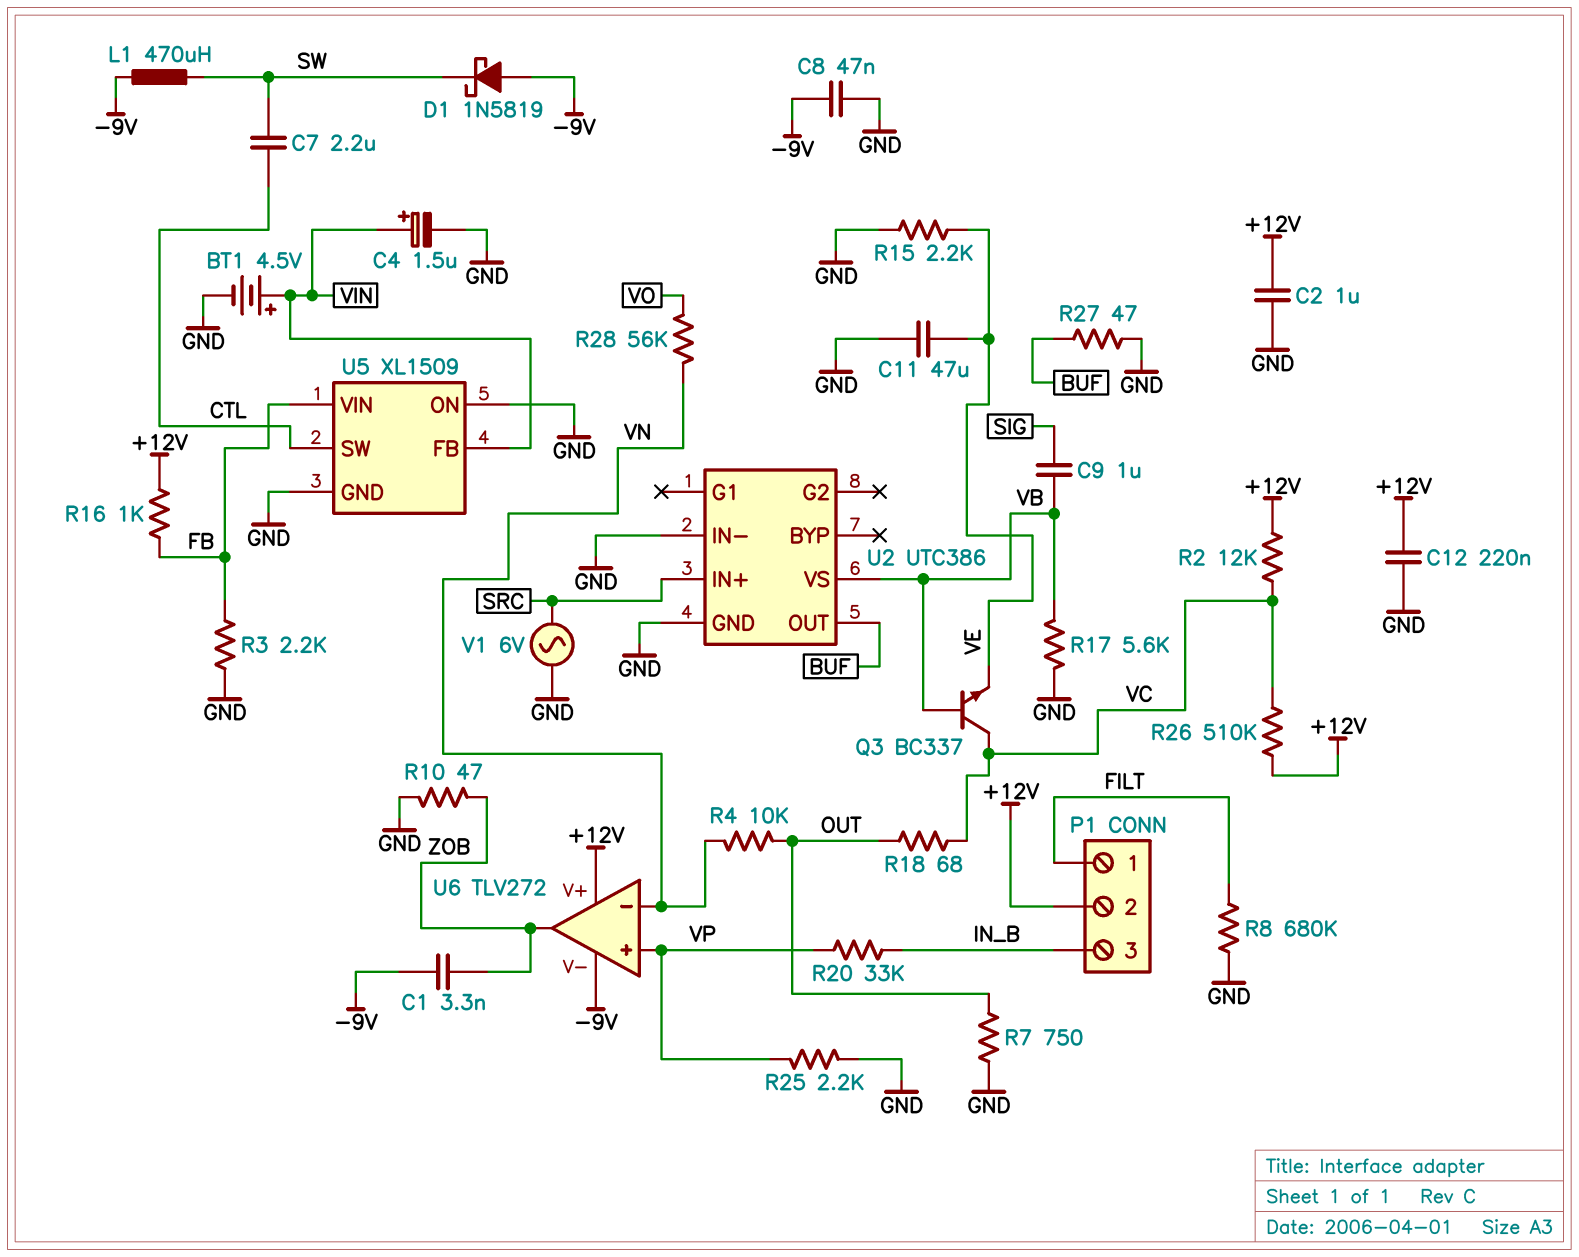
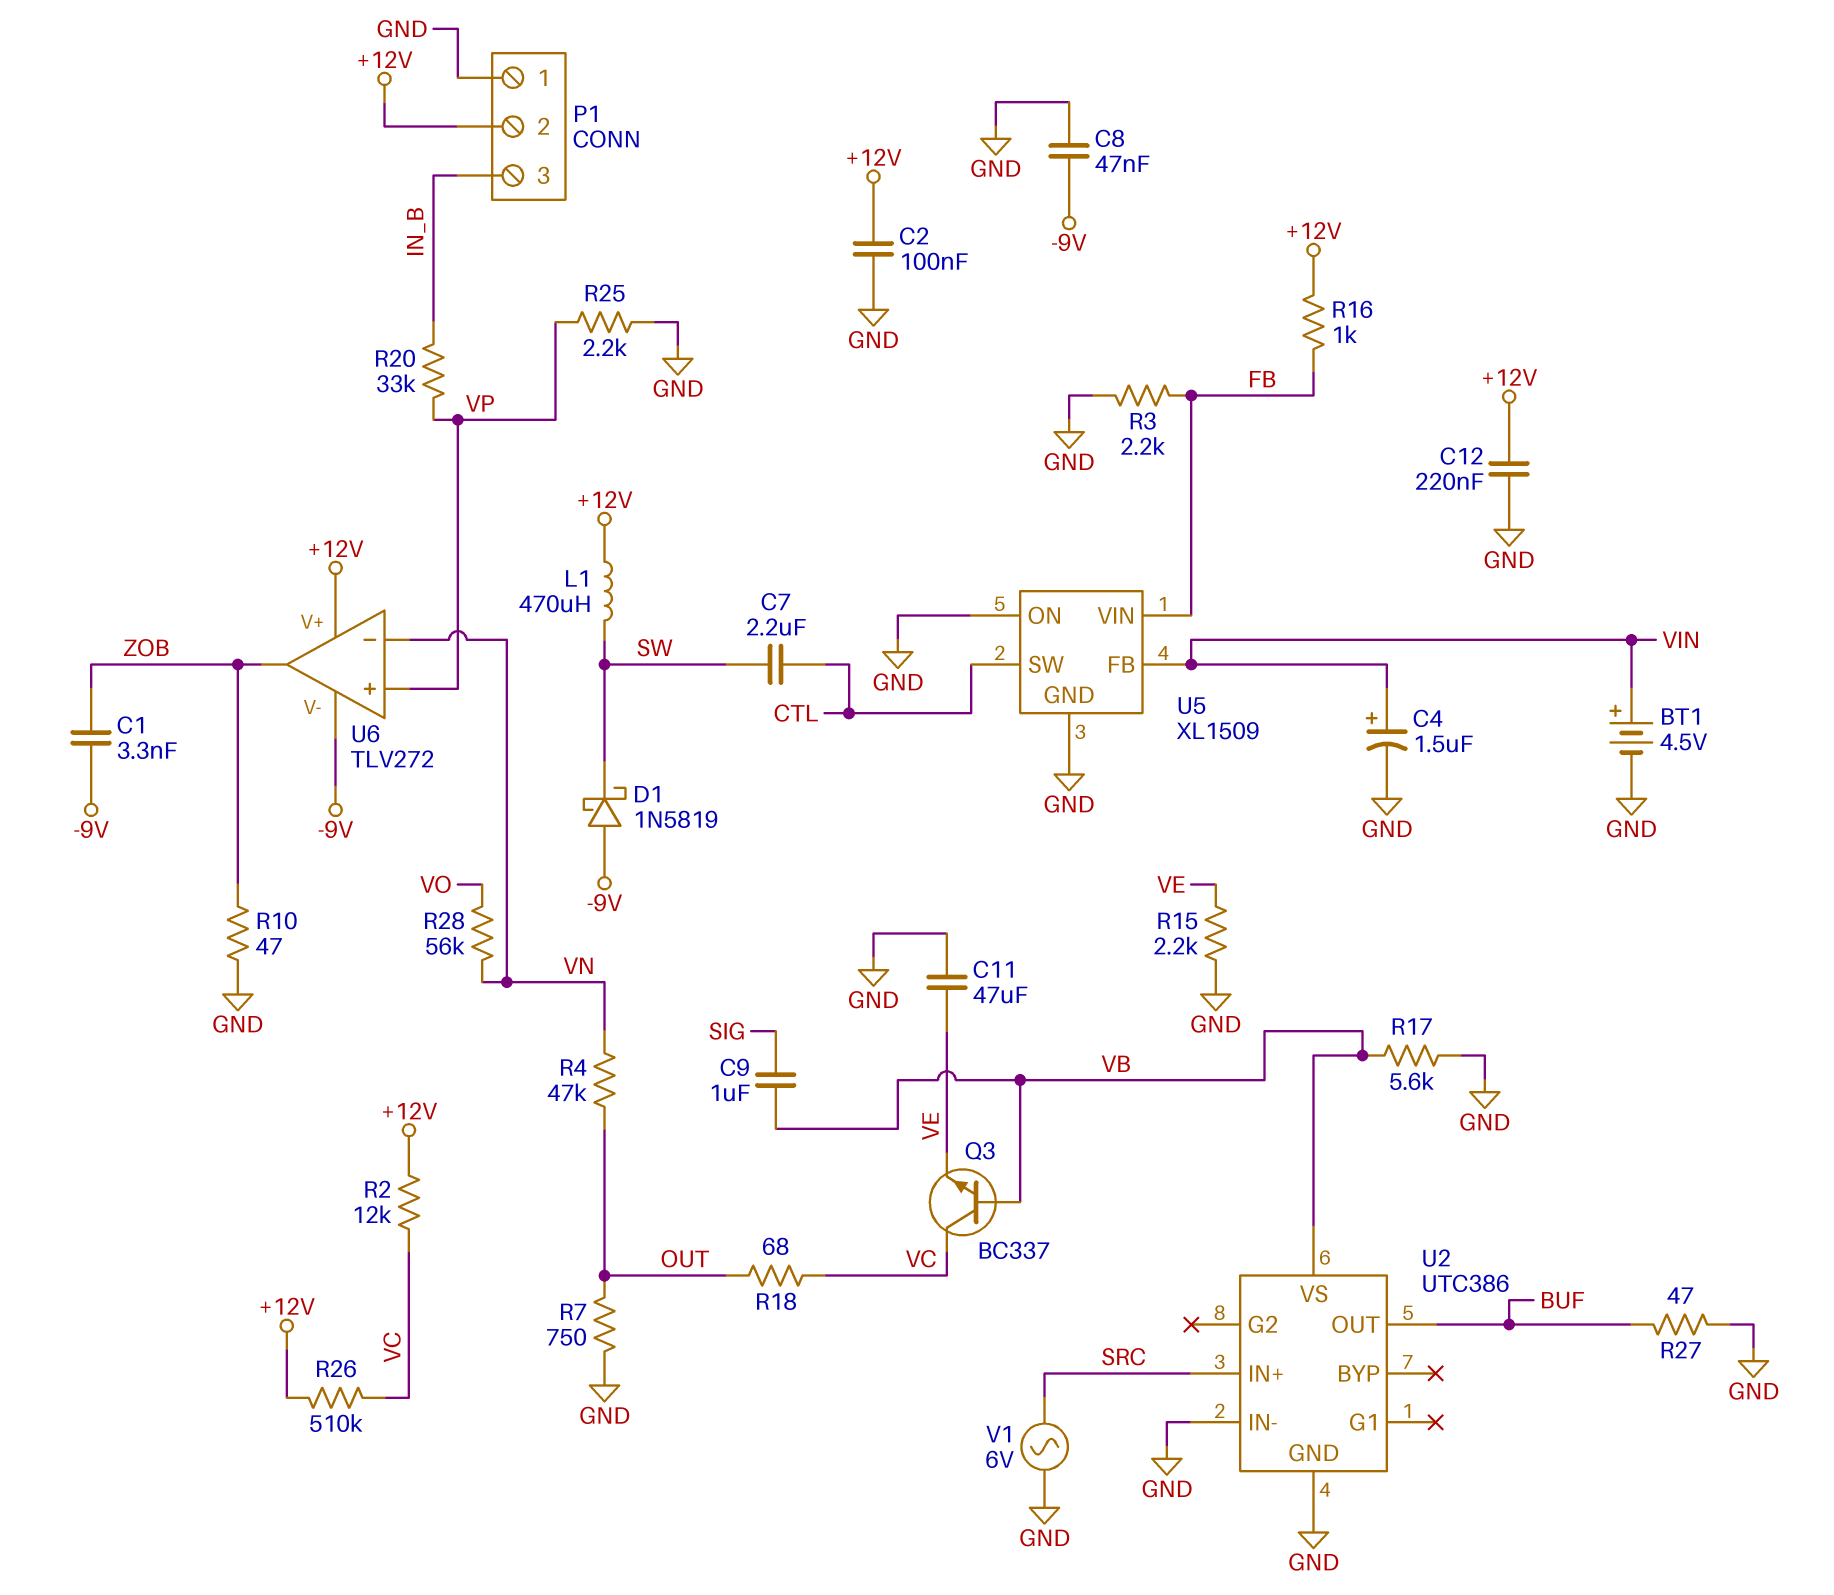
C2: 1uF (+12V, GND) -> 100nF (+12V, GND)
L1: 470uH (-9V, SW) -> 470uH (+12V, SW)
P1 pin 1: FILT -> GND
R4: 10k (OUT, VN) -> 47k (OUT, VN)
R8: 680k (FILT, GND) -> none

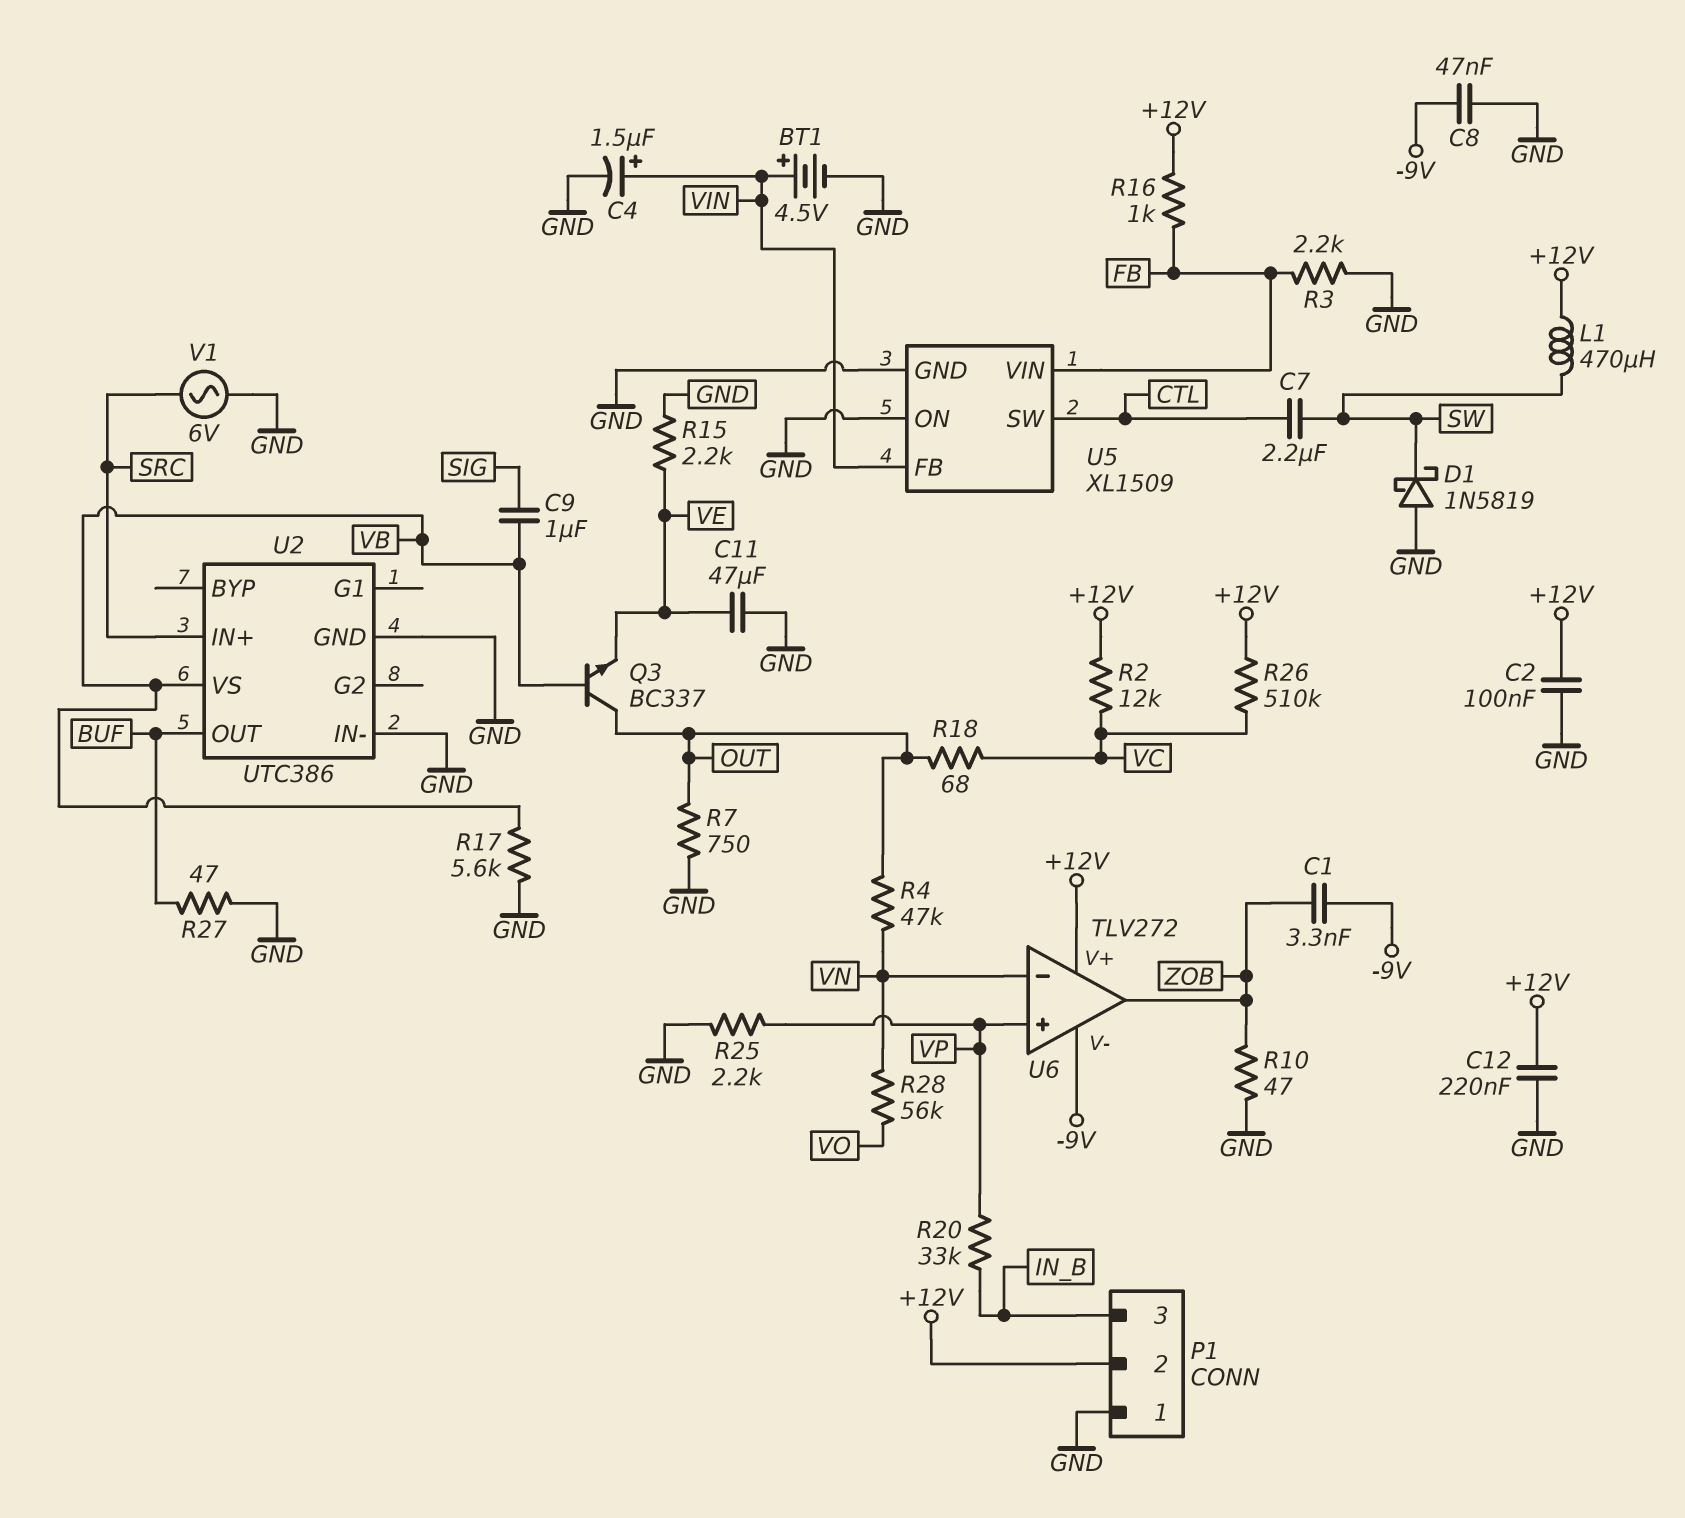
D1: schottky 1N5819 (A -9V, K SW) -> schottky 1N5819 (A GND, K SW)
Q3: NPN BC337 (B VB, C VC, E VE) -> NPN BC337 (B VB, C OUT, E VE)

